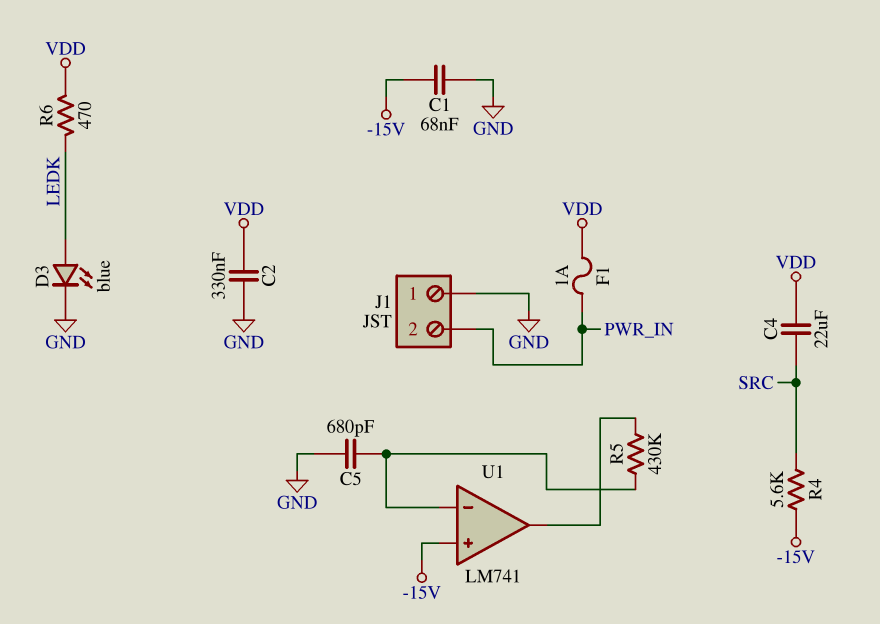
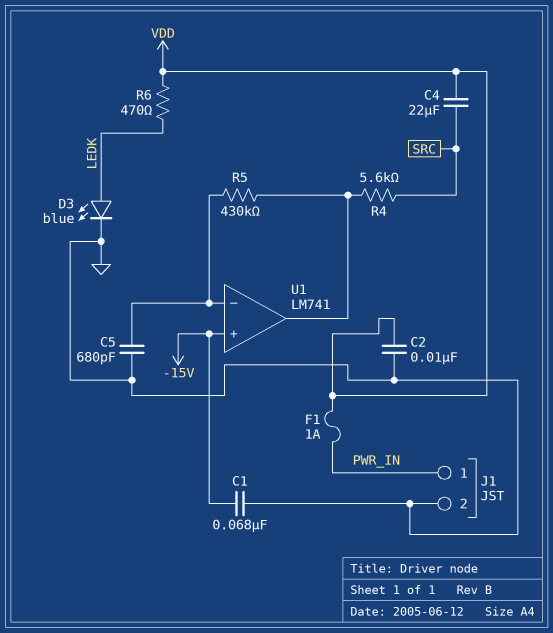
C2: 330nF (GND, VDD) -> 10nF (GND, VDD)
J1 pin 1: GND -> PWR_IN
J1 pin 2: PWR_IN -> GND
R4: 5.6k (-15V, SRC) -> 5.6k (SRC, U1/out)

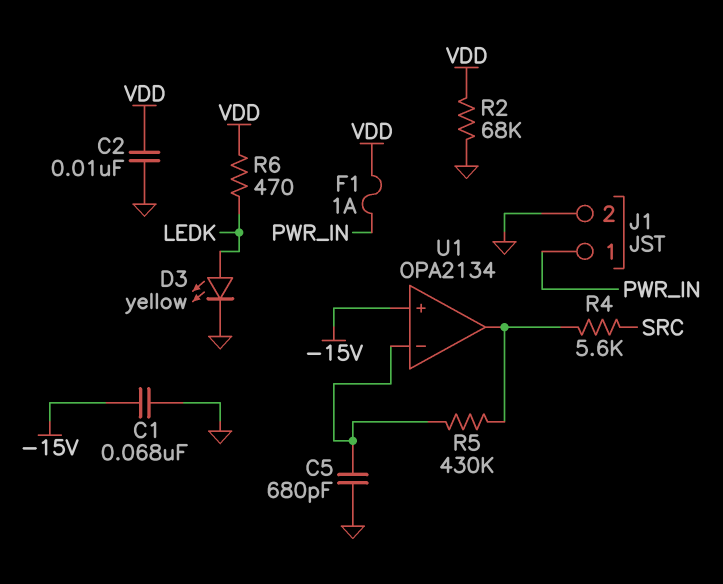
C4: 22uF (SRC, VDD) -> none
D3: LED blue (A LEDK, K GND) -> LED yellow (A LEDK, K GND)
R2: none -> 68k (GND, VDD)
U1: LM741 -> OPA2134

